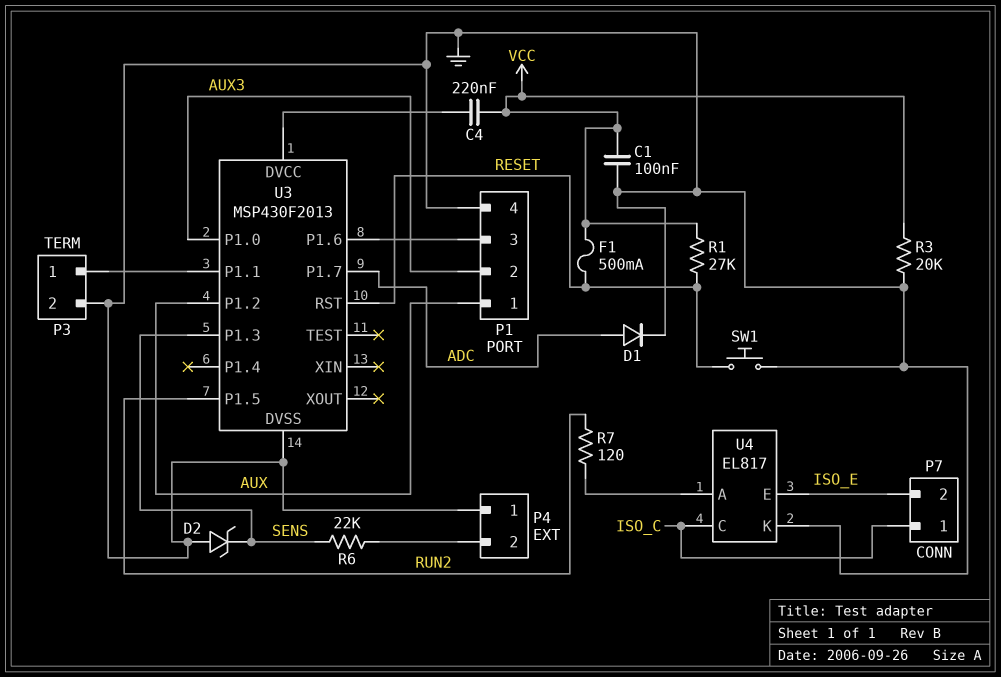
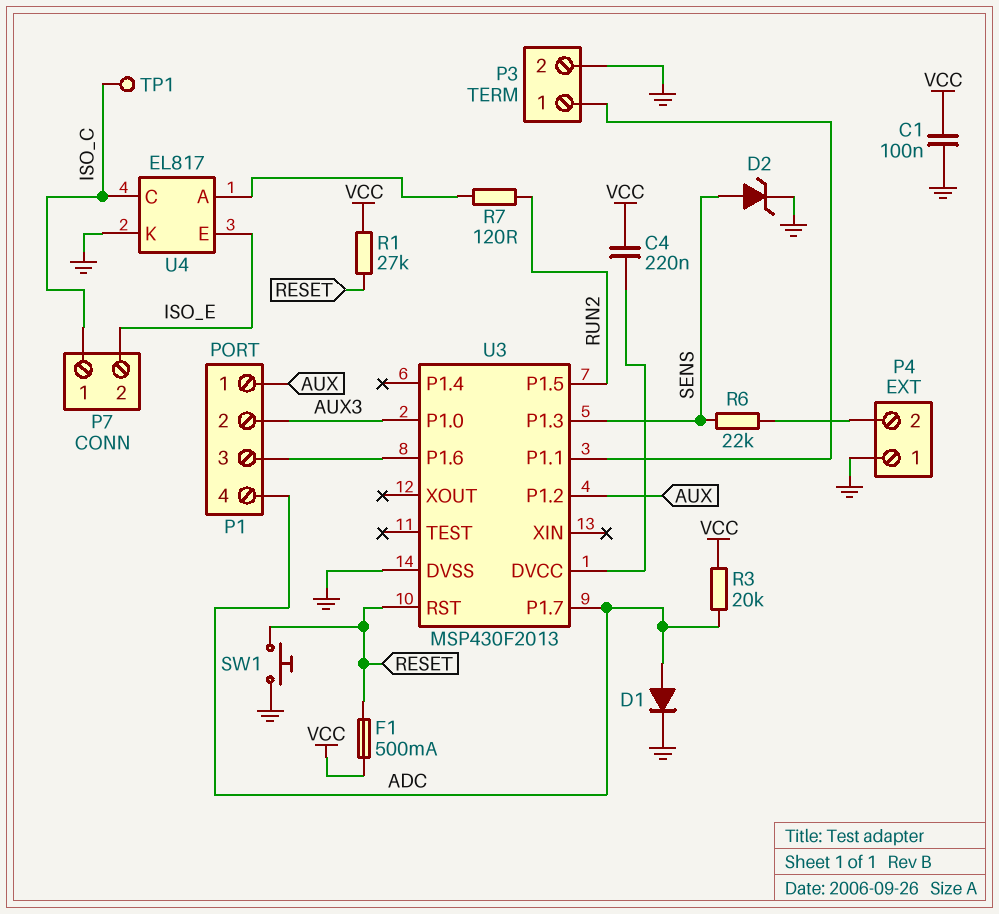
D2: zener (A GND, K SENS) -> zener (A SENS, K GND)
P1 pin 4: GND -> ADC
R3: 20k (GND, VCC) -> 20k (ADC, VCC)
TP1: none -> test point (ISO_C)

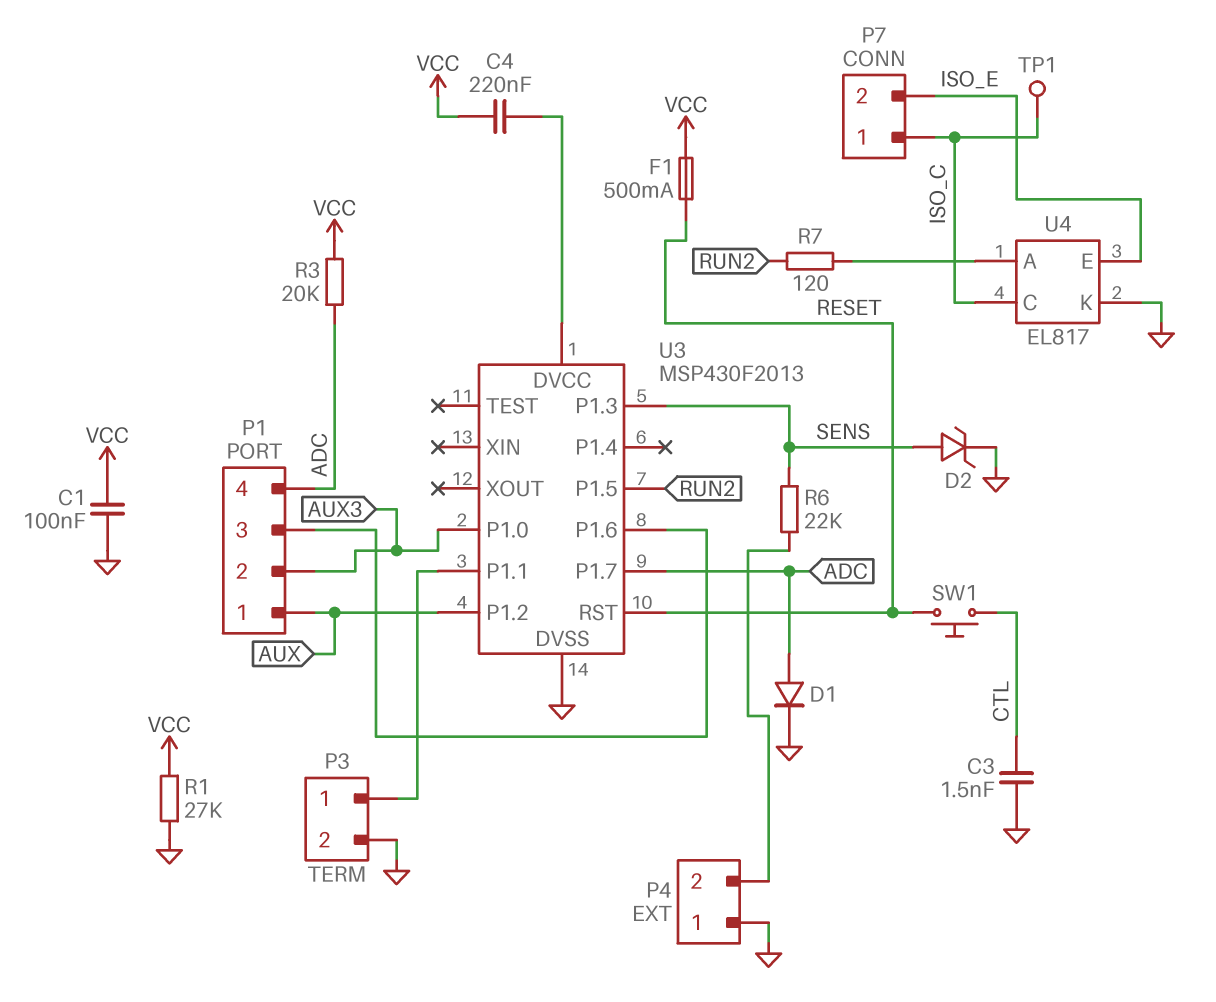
C3: none -> 1.5nF (CTL, GND)
R1: 27k (RESET, VCC) -> 27k (GND, VCC)
SW1: button (GND, RESET) -> button (CTL, RESET)

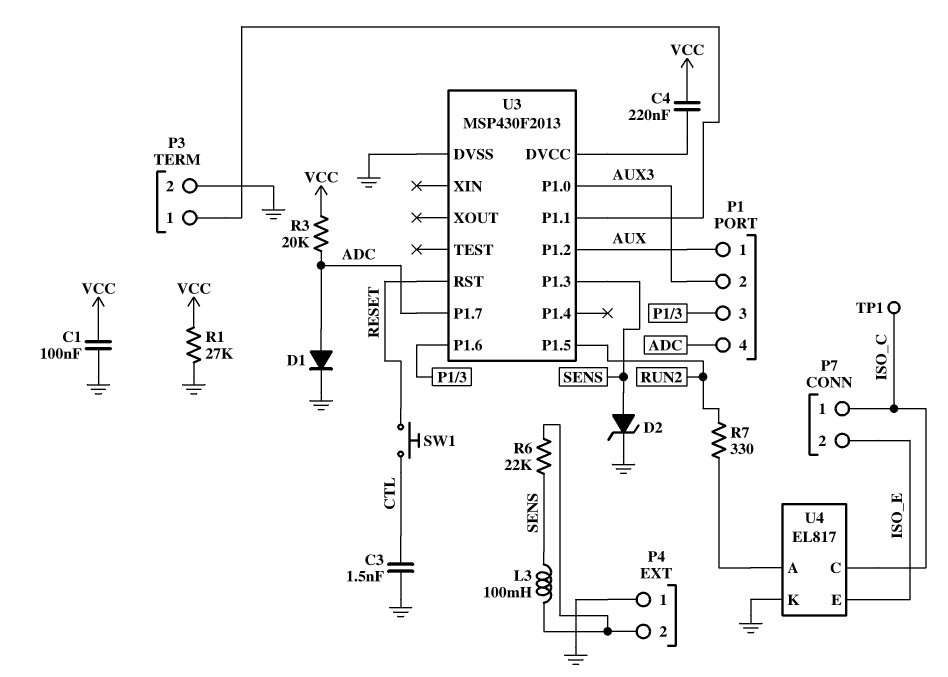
F1: 500mA (RESET, VCC) -> none
L3: none -> 100mH (P4/2, SENS)
R7: 120 (RUN2, U4/A) -> 330 (RUN2, U4/A)

